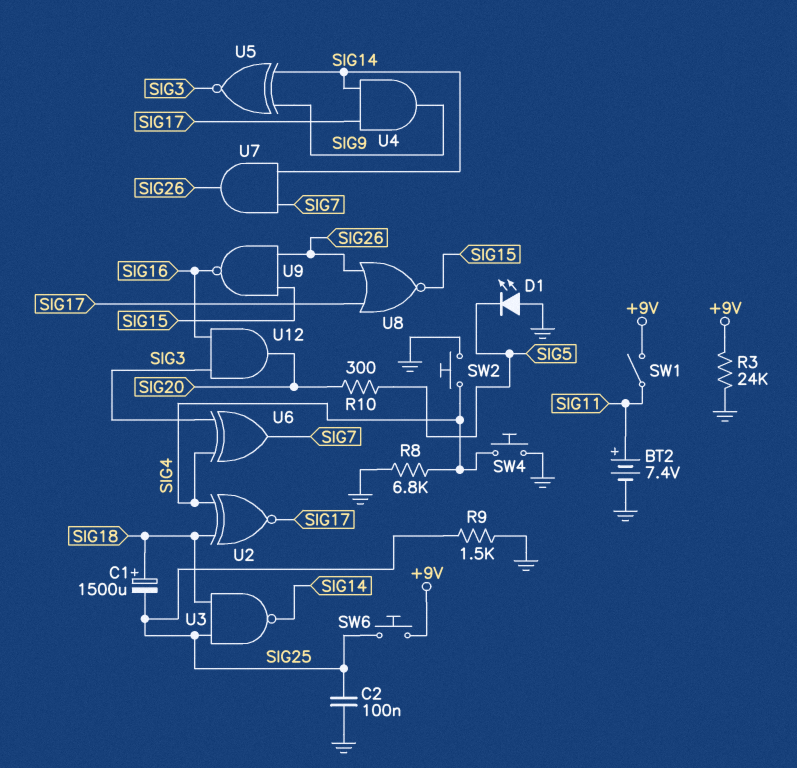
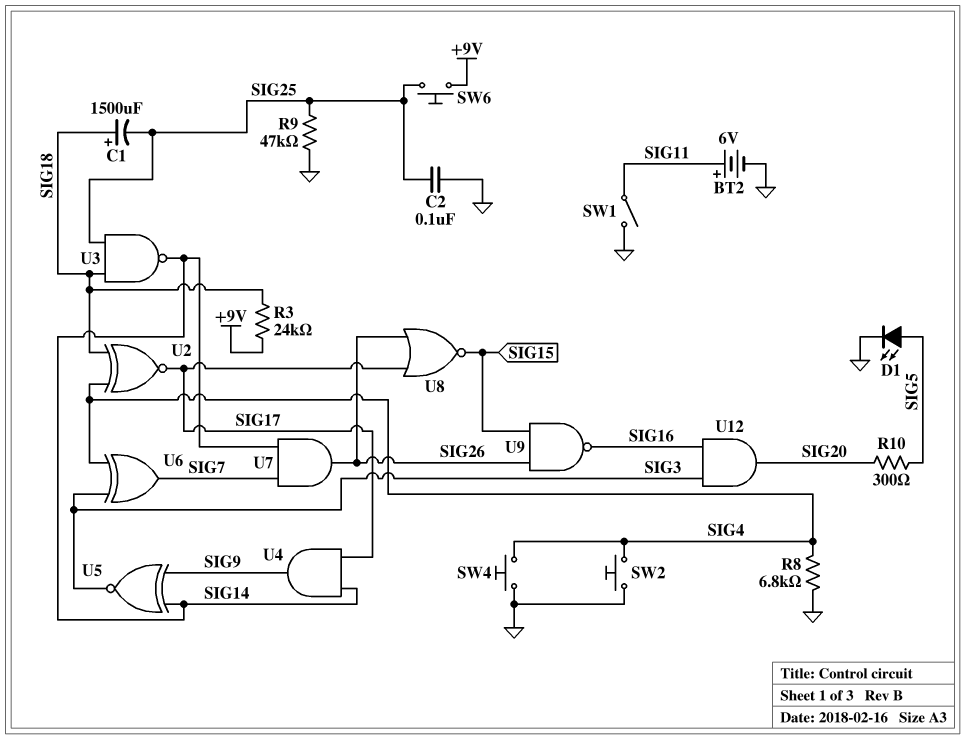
BT2: 7.4V (plus SIG11, minus GND) -> 6V (plus SIG11, minus GND)
D1: LED (A GND, K SIG5) -> LED (A SIG5, K GND)
R3: 24k (+9V, GND) -> 24k (+9V, SIG18)
R9: 1.5k (GND, SIG25) -> 47k (GND, SIG25)
SW1: switch (+9V, SIG11) -> switch (GND, SIG11)

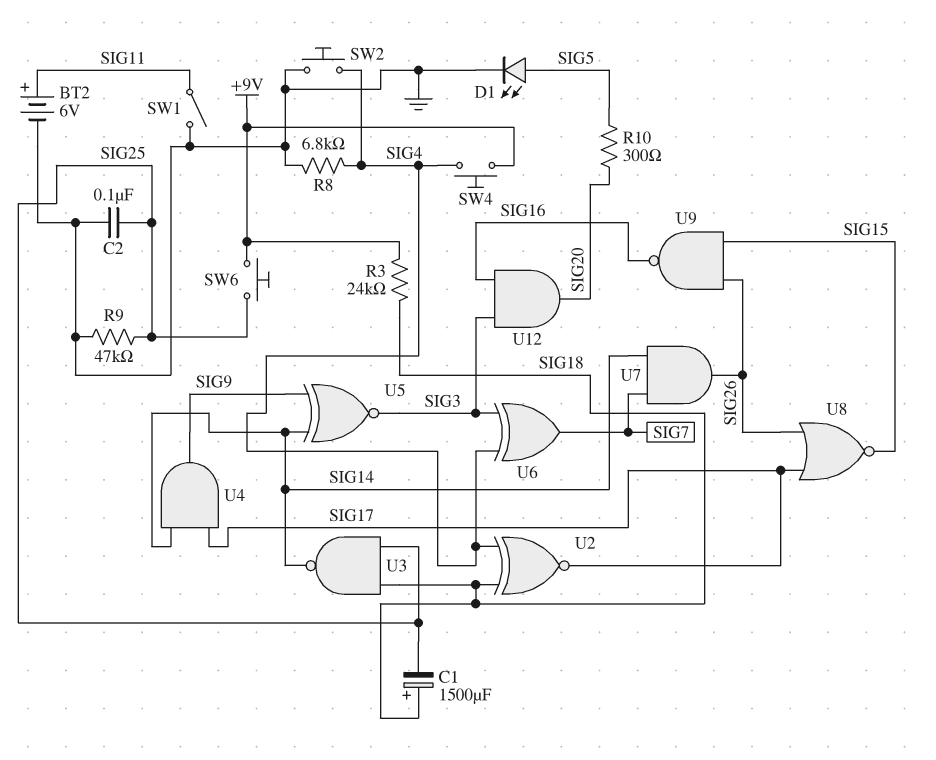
SW4: button (GND, SIG4) -> button (+9V, SIG4)

